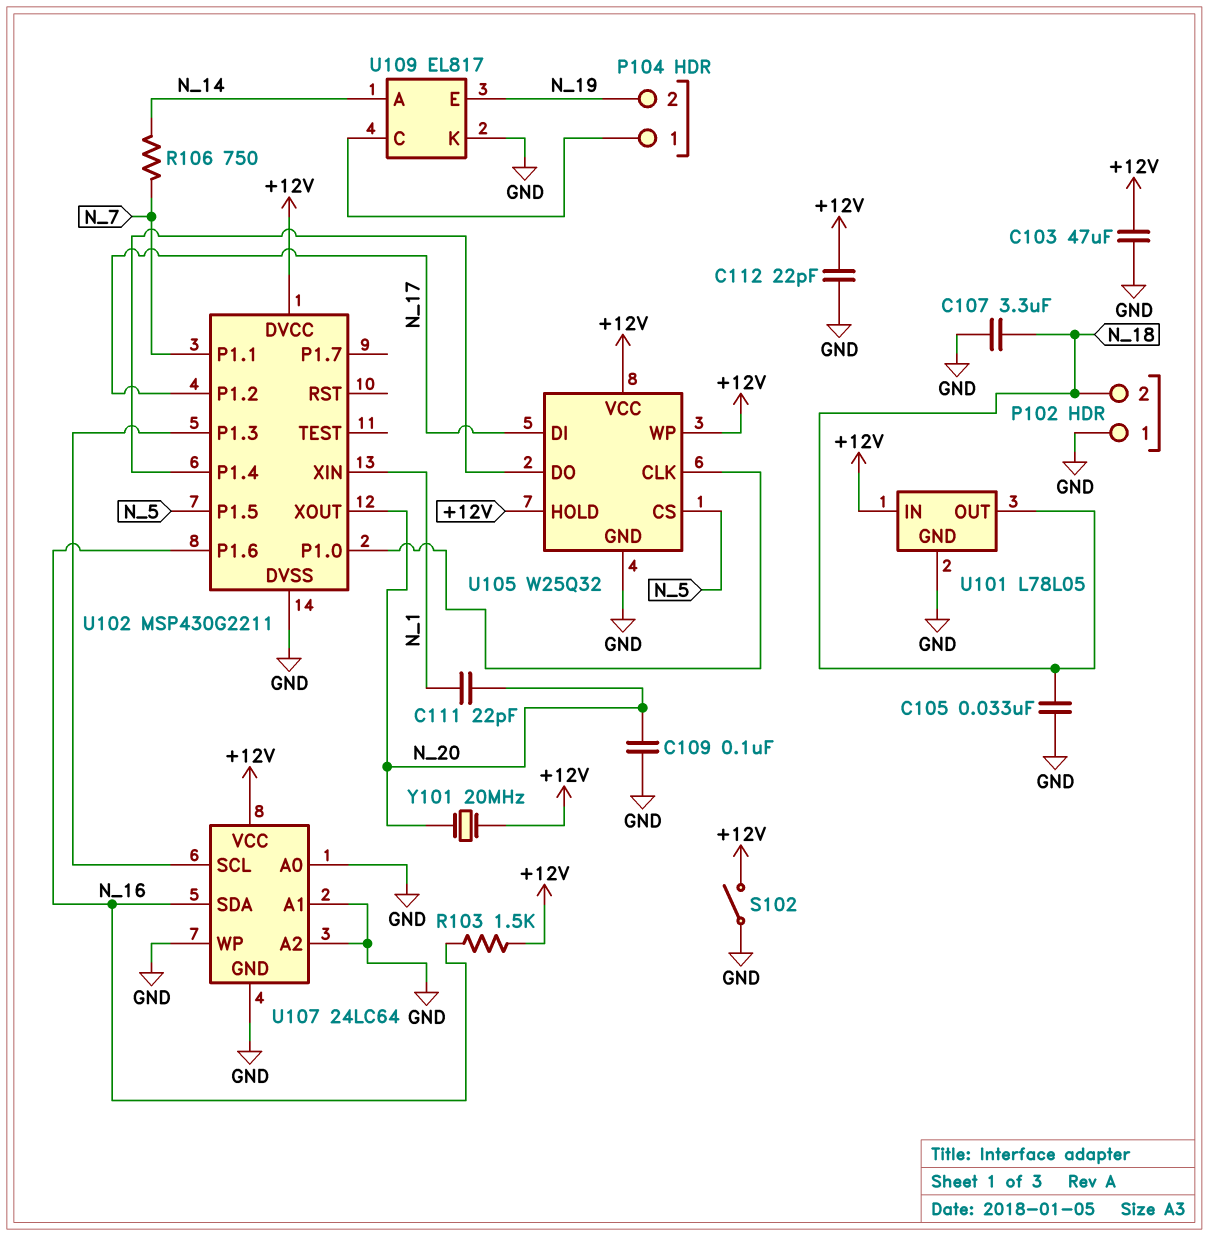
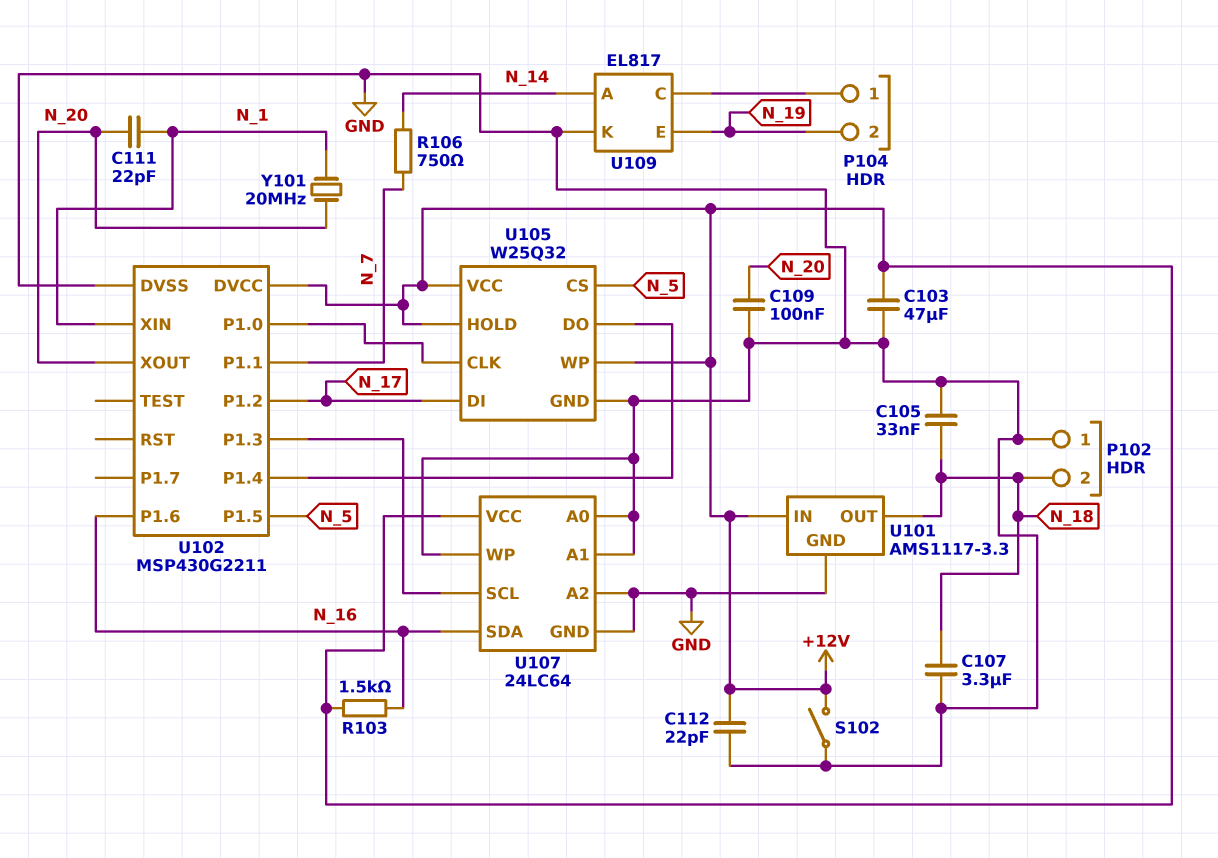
U101: L78L05 -> AMS1117-3.3
Y101: 20MHz (+12V, N_20) -> 20MHz (N_1, N_20)

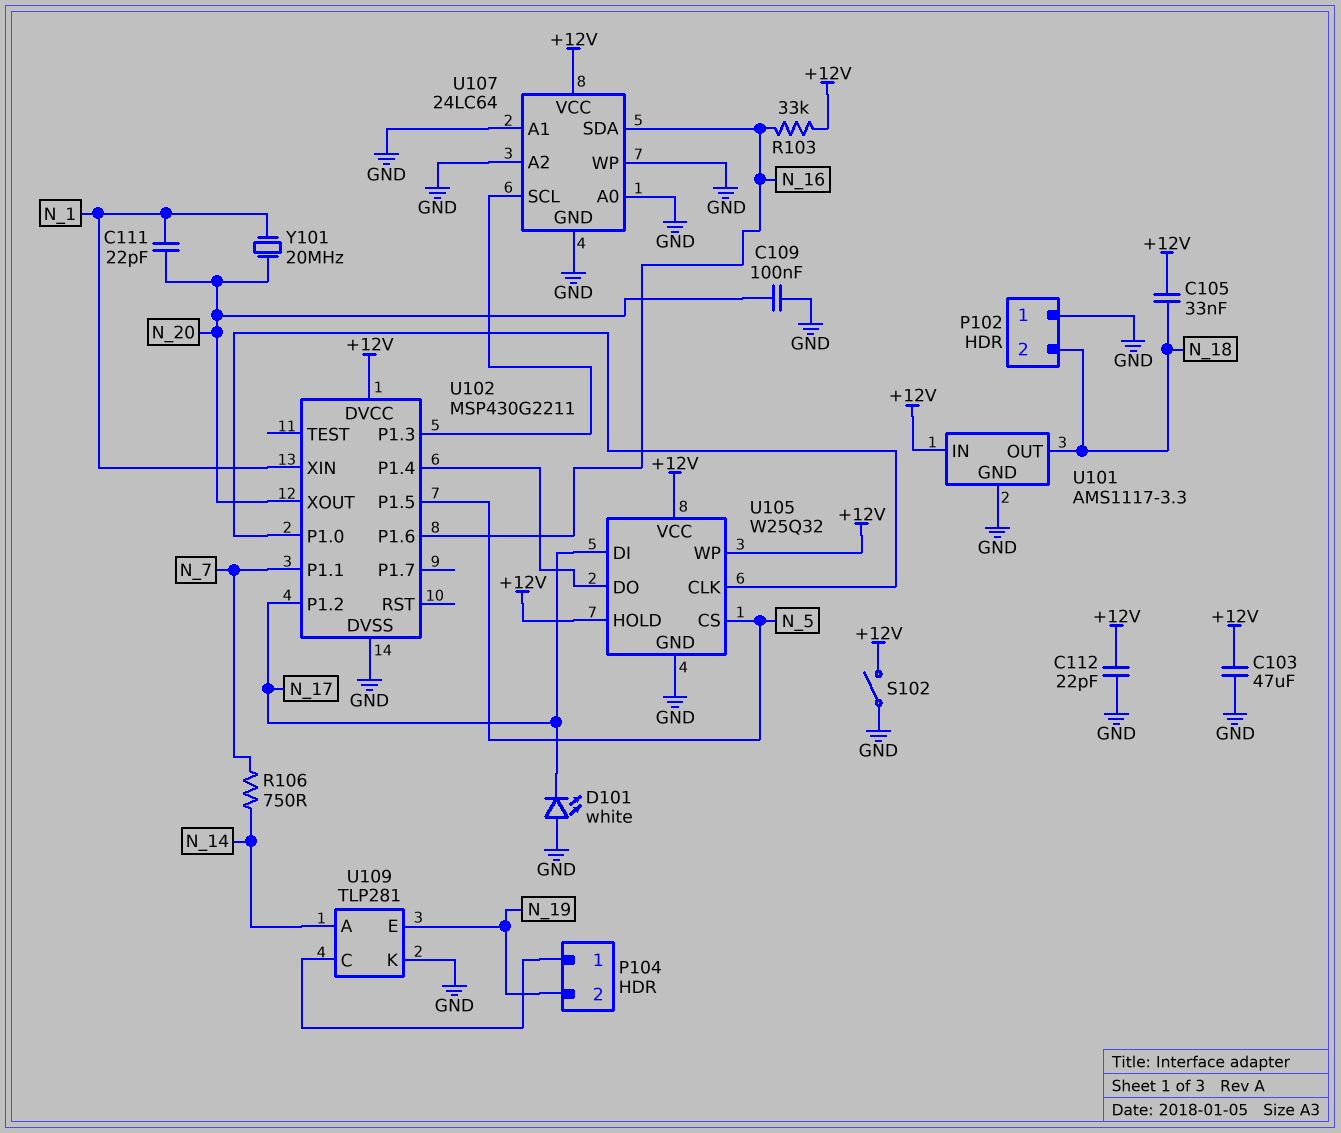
C105: 33nF (GND, N_18) -> 33nF (+12V, N_18)
C107: 3.3uF (GND, N_18) -> none
D101: none -> LED white (A GND, K N_17)
R103: 1.5k (+12V, N_16) -> 33k (+12V, N_16)
U109: EL817 -> TLP281

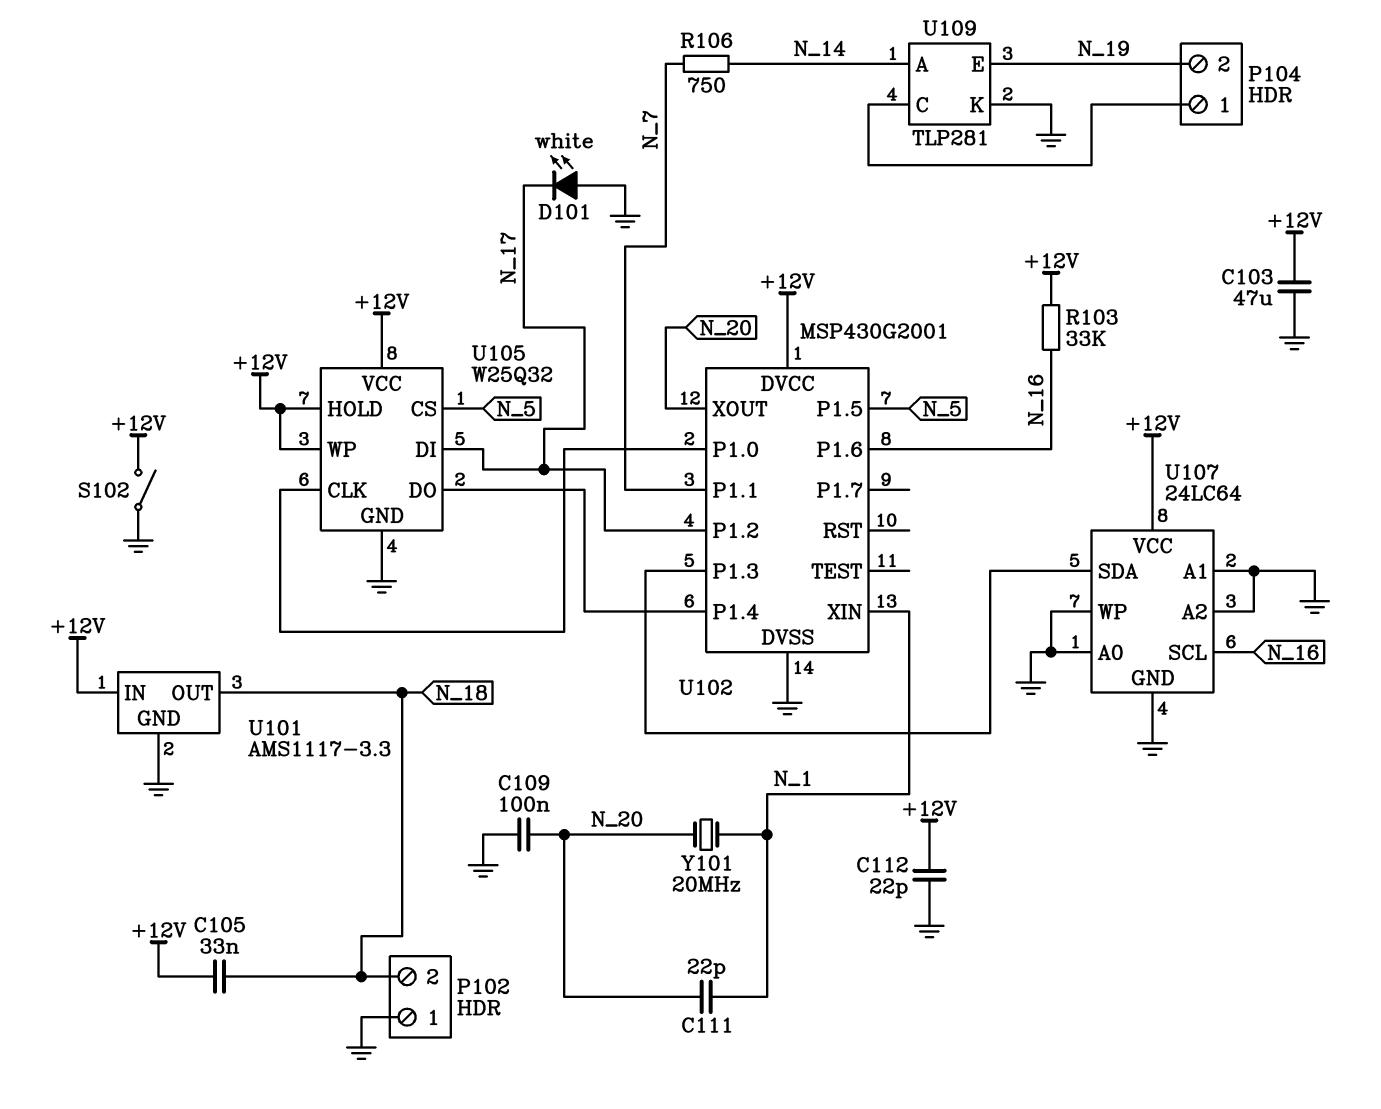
U102: MSP430G2211 -> MSP430G2001
U107 pin SCL: U102/P1.3 -> N_16
U107 pin SDA: N_16 -> U102/P1.3

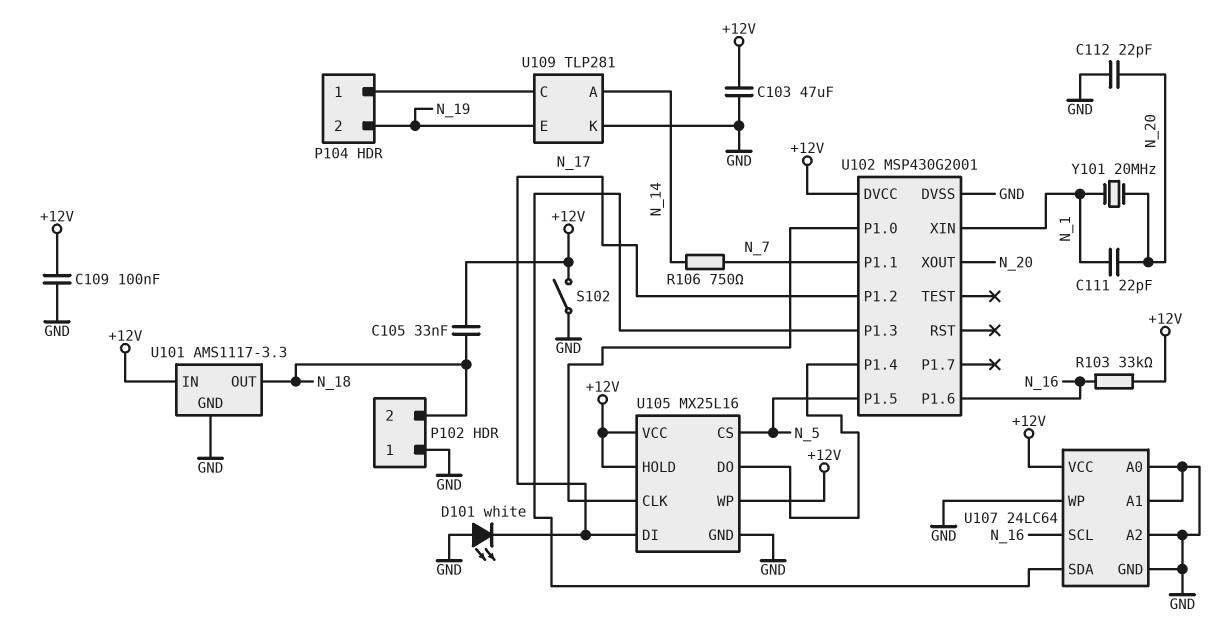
C109: 100nF (GND, N_20) -> 100nF (+12V, GND)
C112: 22pF (+12V, GND) -> 22pF (GND, N_20)
U105: W25Q32 -> MX25L16

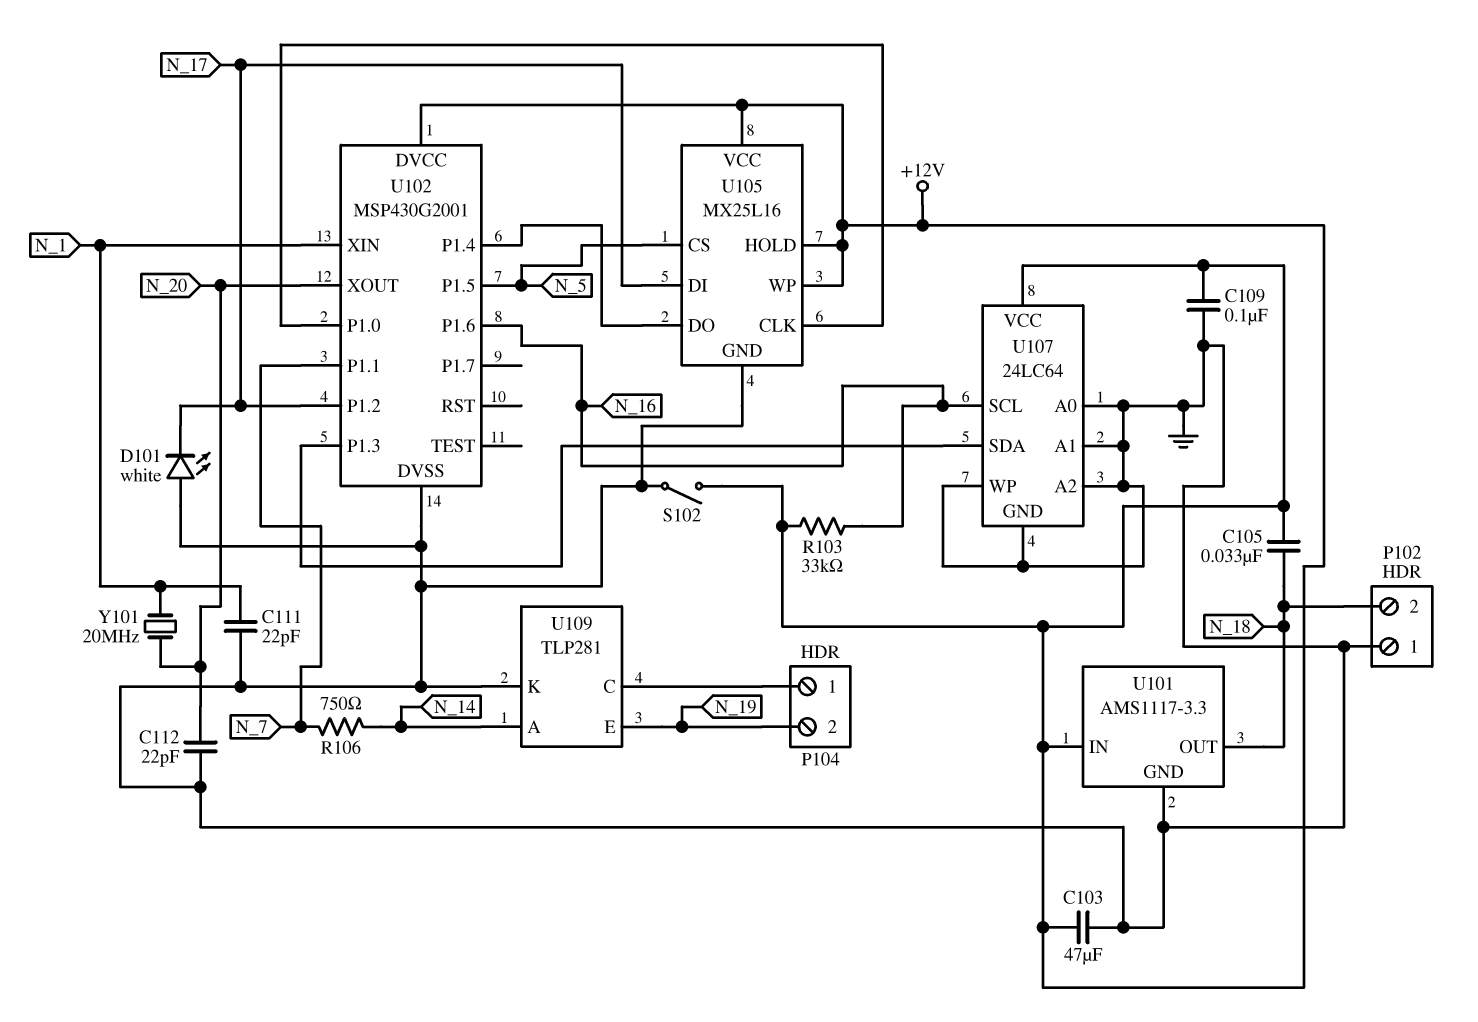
C111: 22pF (N_1, N_20) -> 22pF (GND, N_1)

